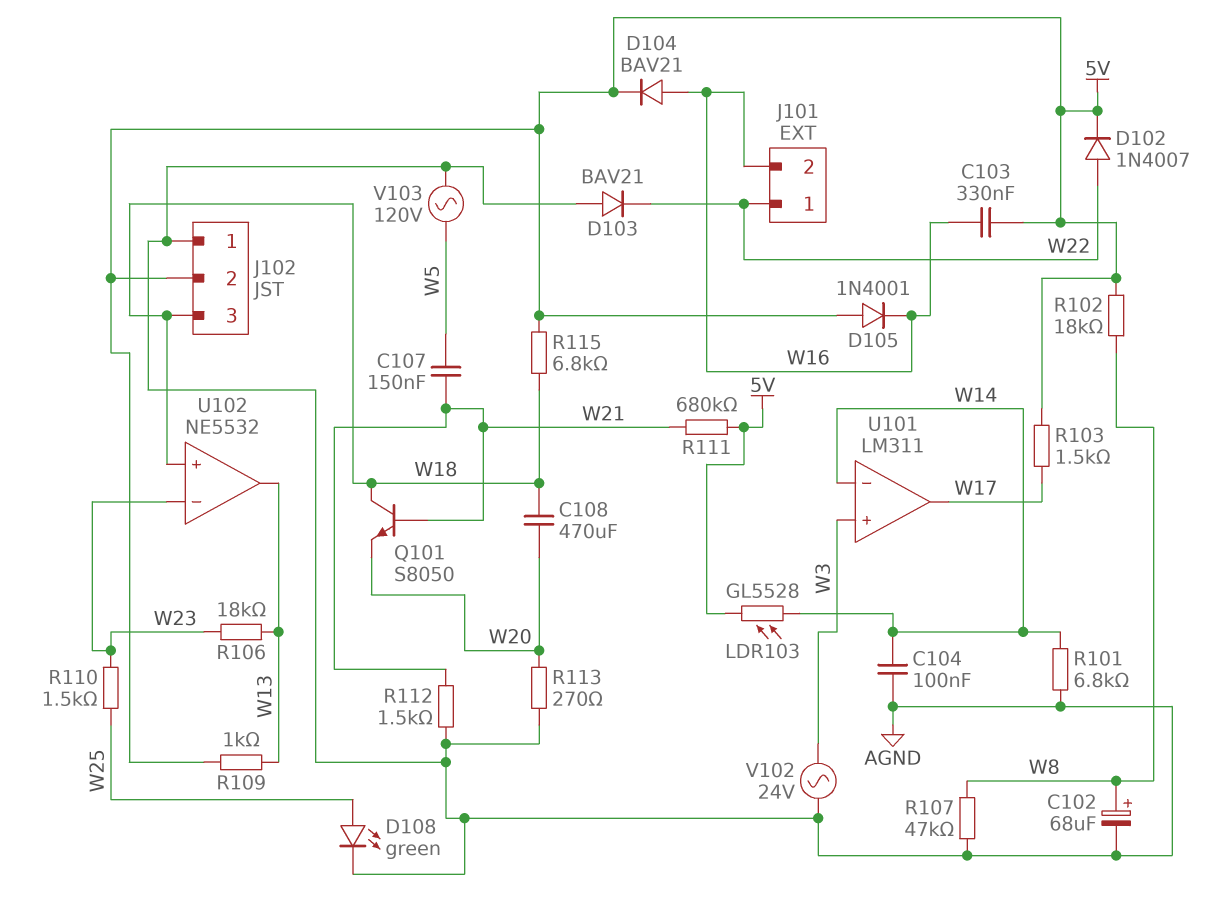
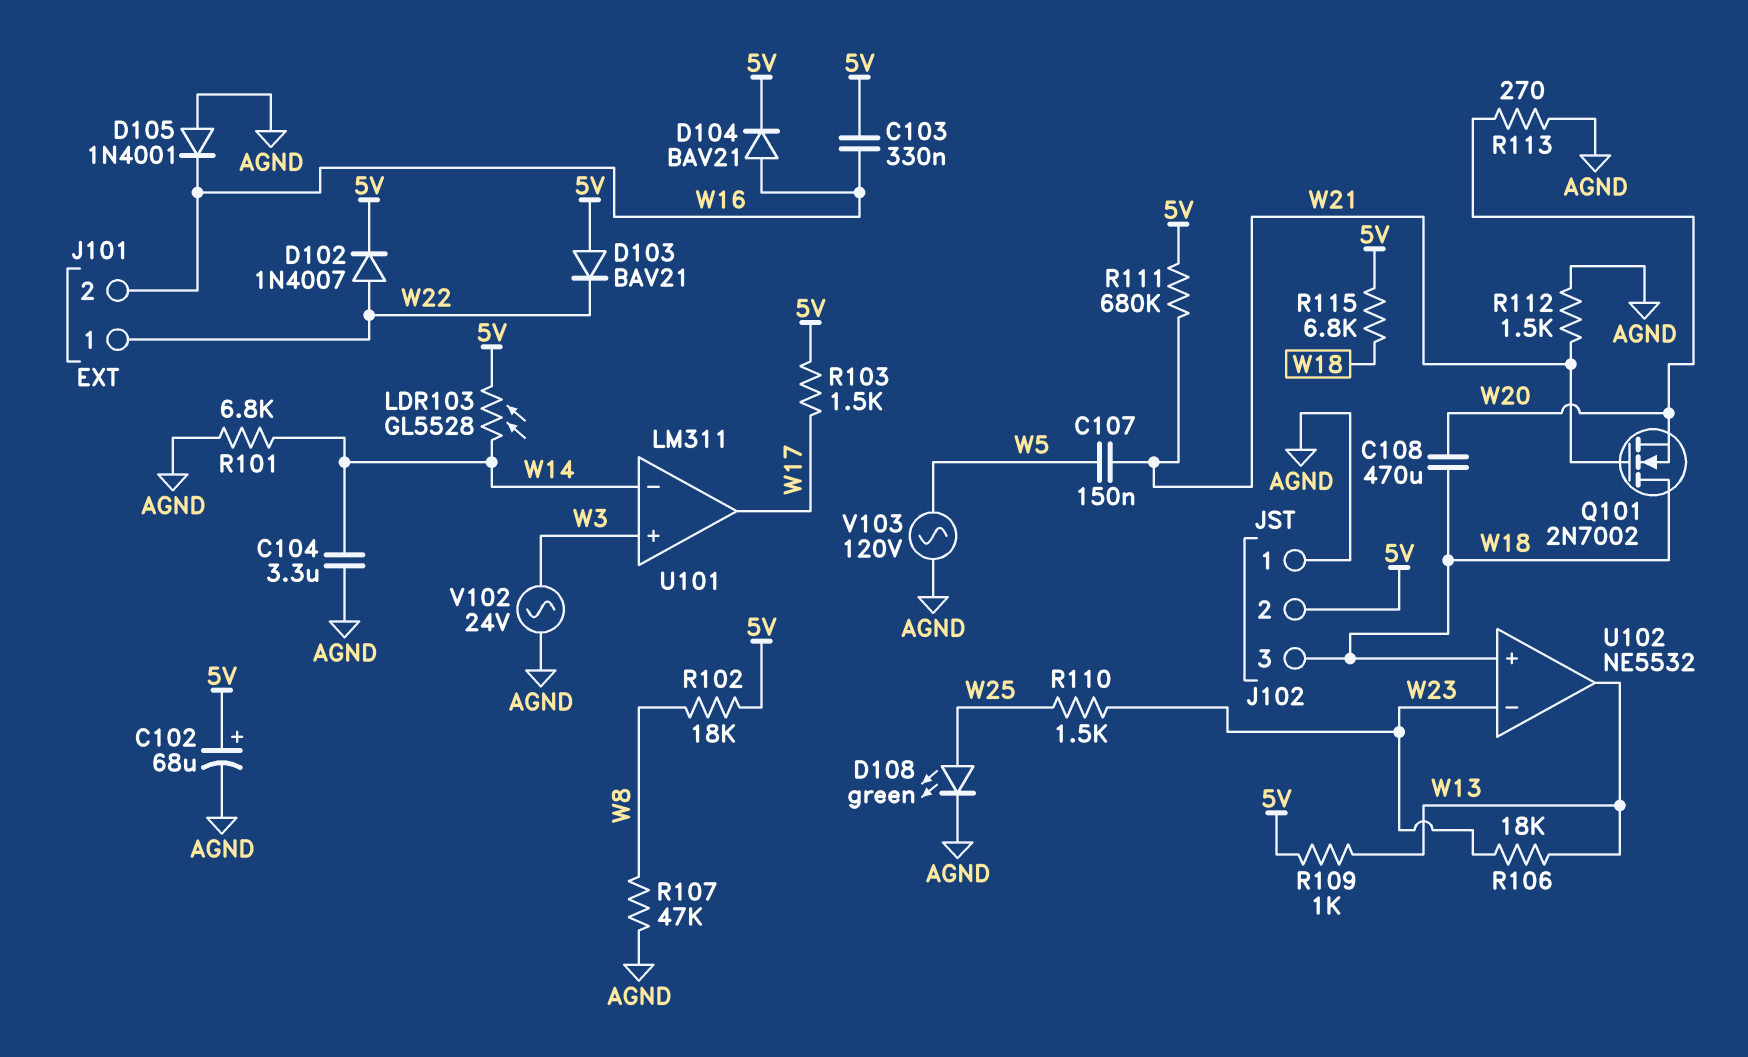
C102: 68uF (plus W8, minus AGND) -> 68uF (plus 5V, minus AGND)
C104: 100nF (AGND, W14) -> 3.3uF (AGND, W14)
D103: diode BAV21 (A AGND, K W22) -> diode BAV21 (A 5V, K W22)
D105: diode 1N4001 (A 5V, K W16) -> diode 1N4001 (A AGND, K W16)
Q101: NPN S8050 (B W21, C W18, E W20) -> NMOS 2N7002 (G W21, D W18, S W20)

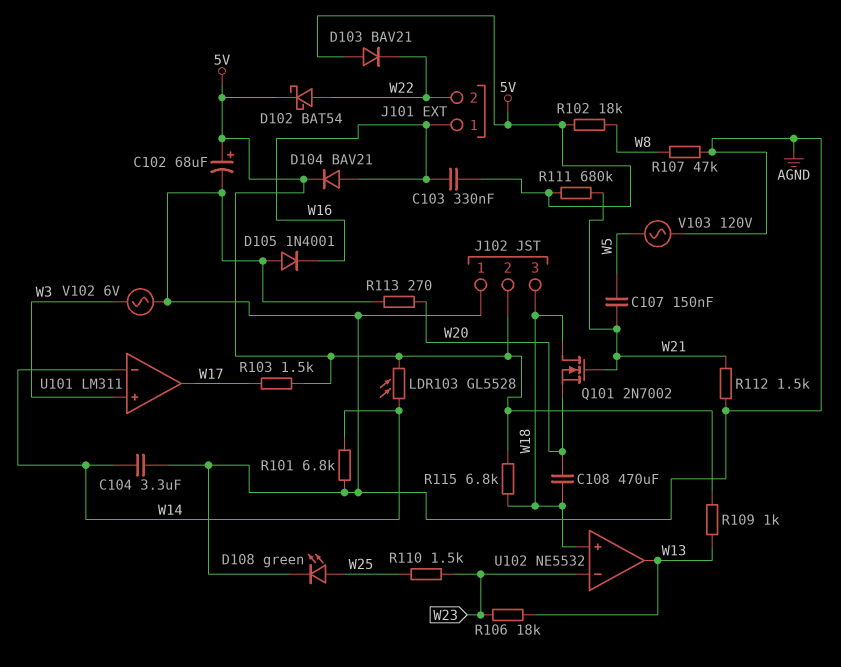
D102: diode 1N4007 (A W22, K 5V) -> schottky BAT54 (A W22, K 5V)
J101 pin 1: W22 -> W16
J101 pin 2: W16 -> W22
V102: AC 24V (AGND, W3) -> AC 6V (AGND, W3)

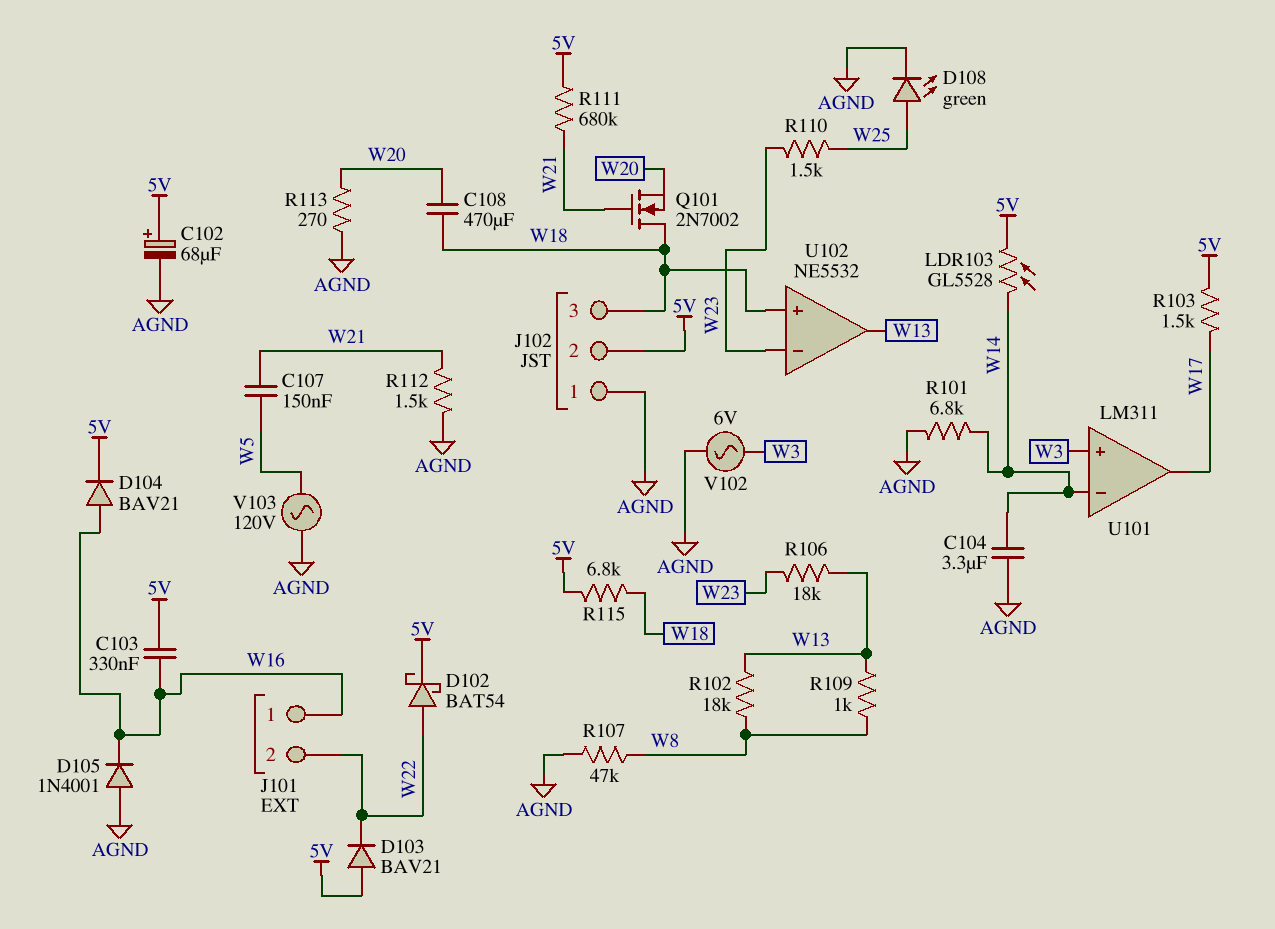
R102: 18k (5V, W8) -> 18k (W8, W13)
R109: 1k (5V, W13) -> 1k (W8, W13)

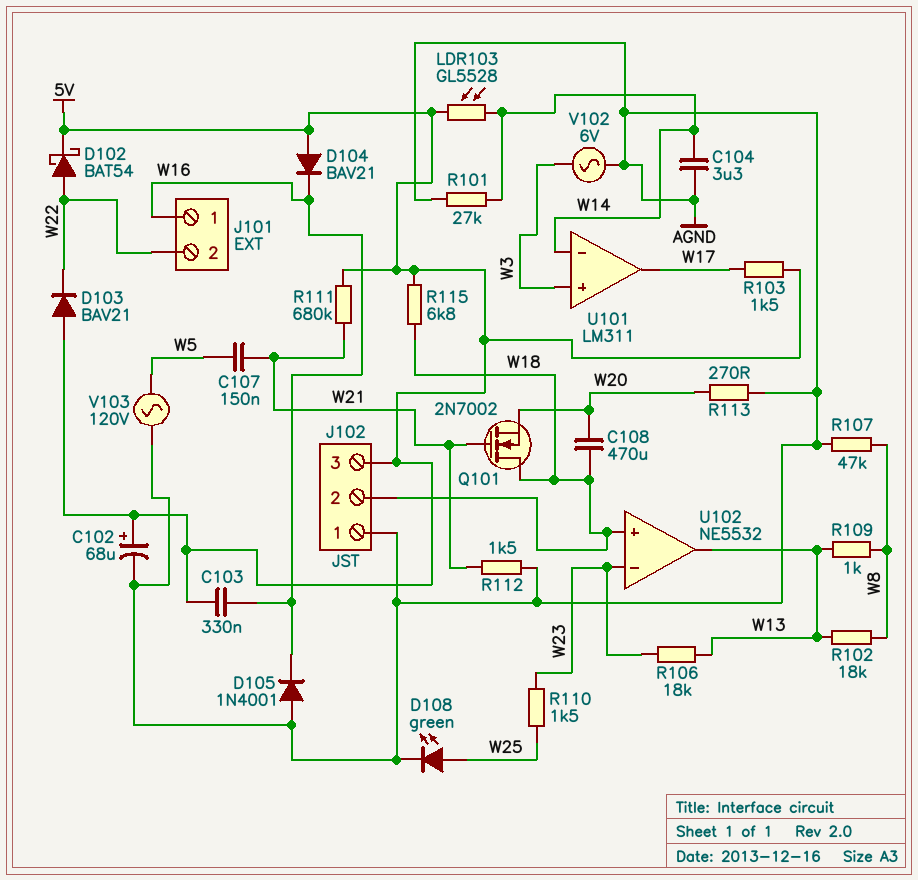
D104: diode BAV21 (A W16, K 5V) -> diode BAV21 (A 5V, K W16)
J102 pin 2: 5V -> W18
J102 pin 3: W18 -> 5V
R101: 6.8k (AGND, W14) -> 27k (AGND, W14)

